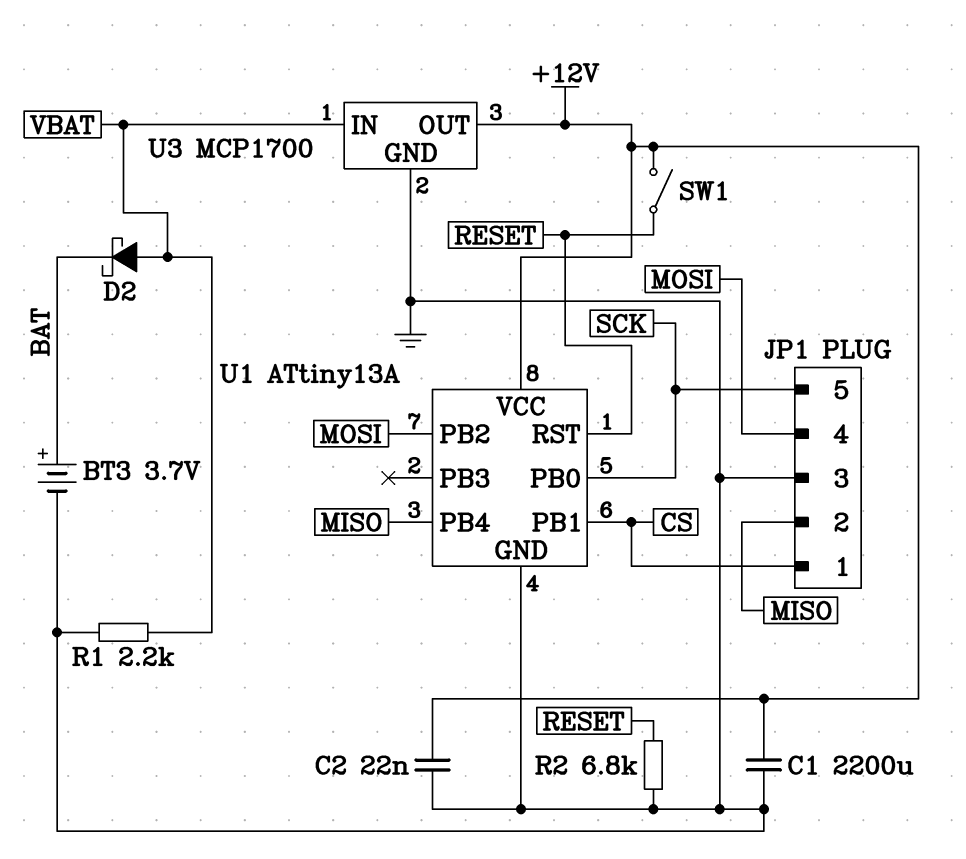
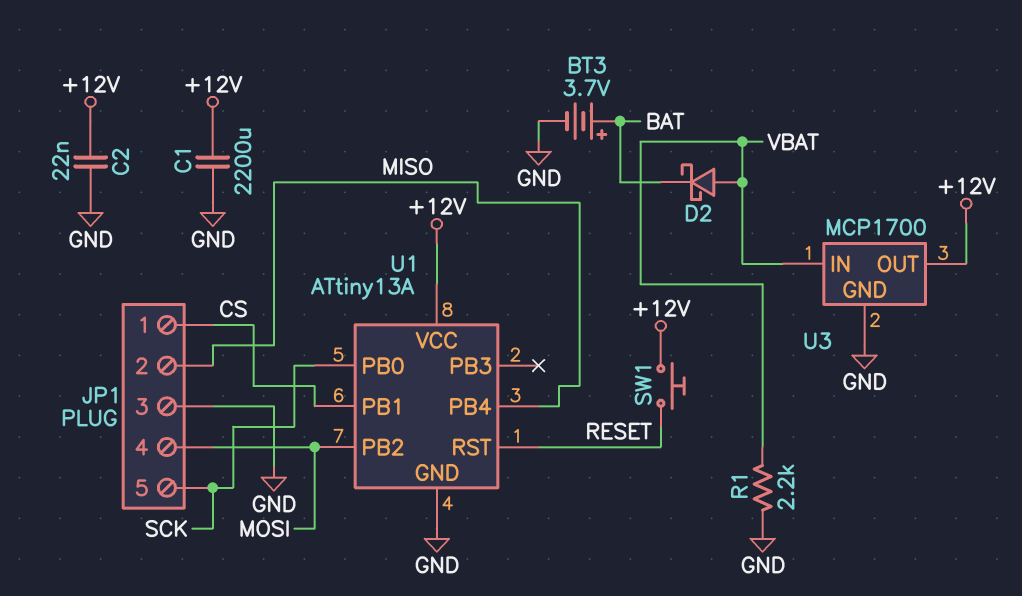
R2: 6.8k (GND, RESET) -> none
SW1: switch (+12V, RESET) -> button (+12V, RESET)

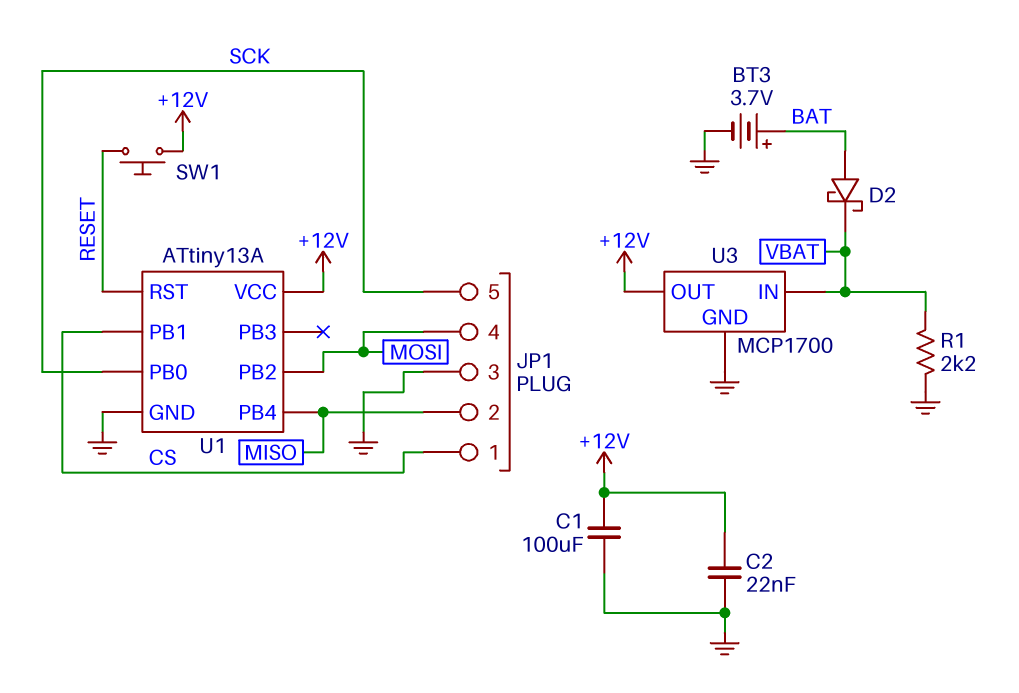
C1: 2200uF (+12V, GND) -> 100uF (+12V, GND)
D2: schottky (A VBAT, K BAT) -> schottky (A BAT, K VBAT)

